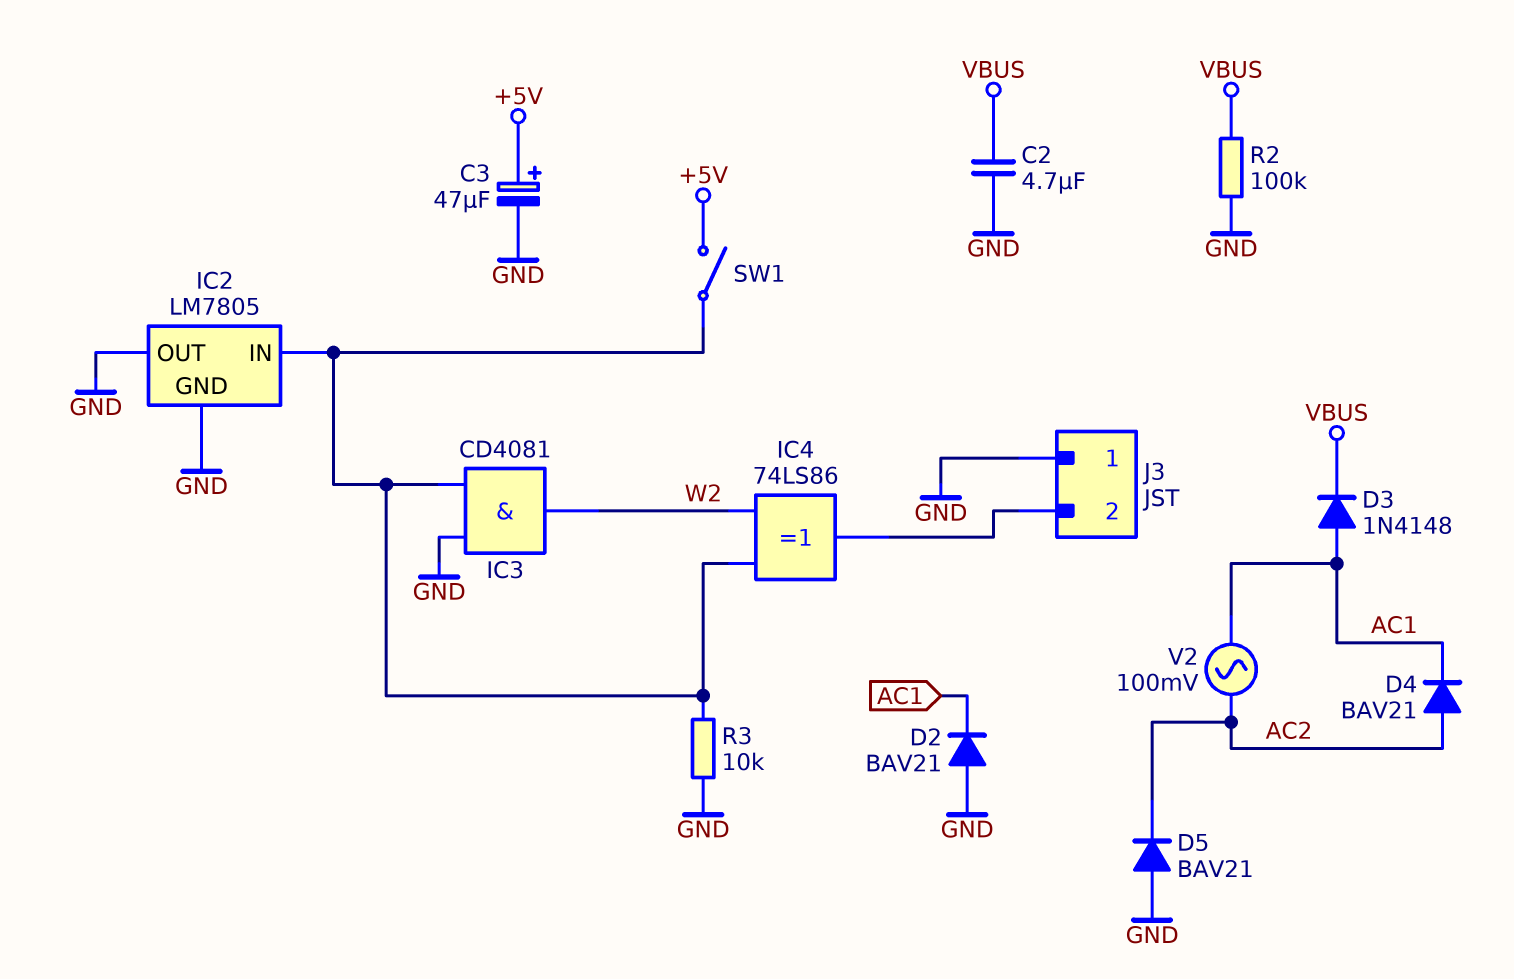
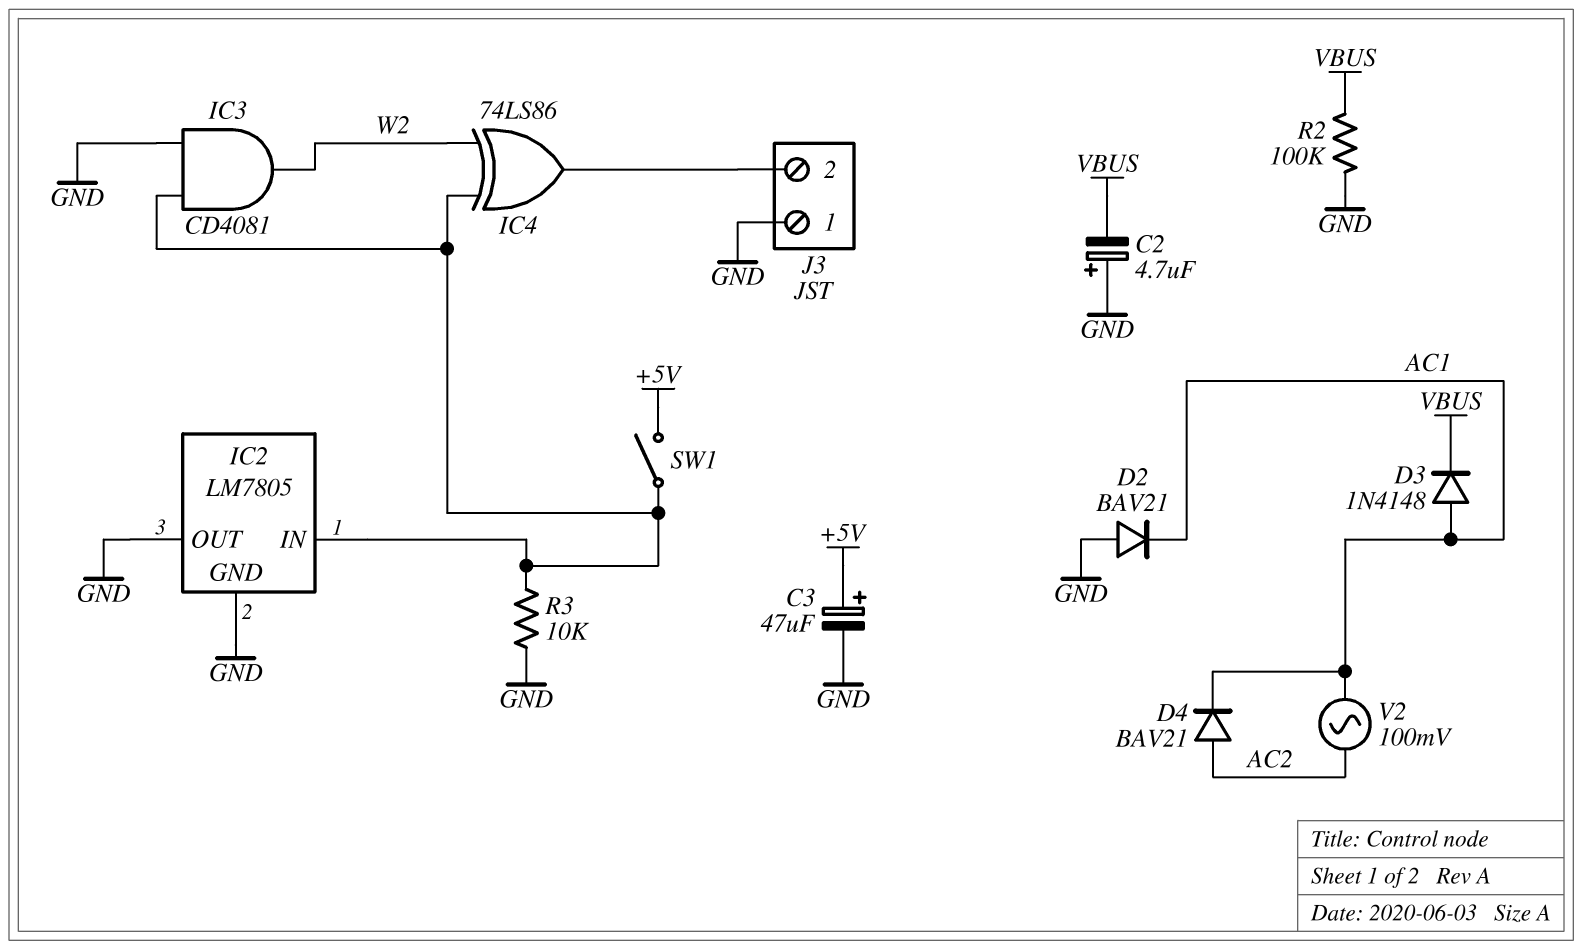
C2: 4.7uF (GND, VBUS) -> 4.7uF (plus GND, minus VBUS)
D5: diode BAV21 (A GND, K AC2) -> none

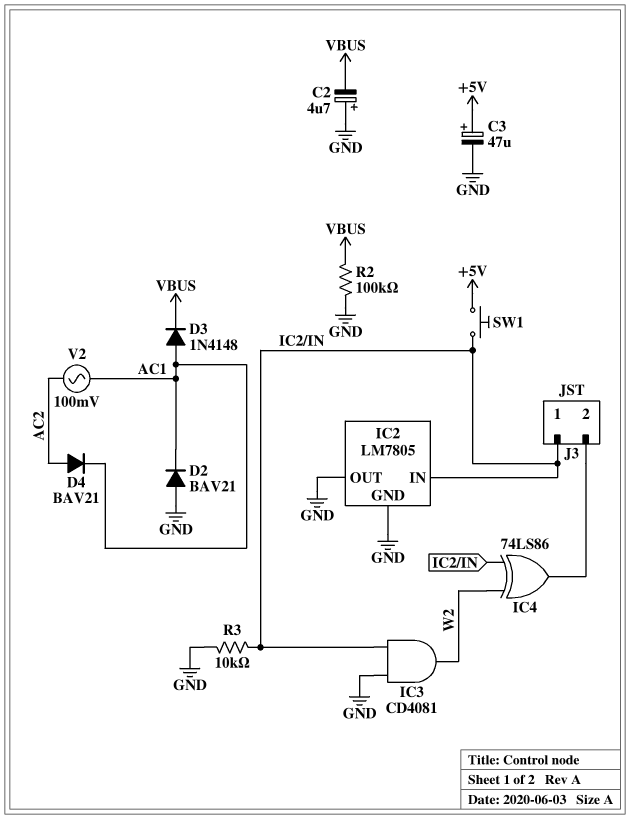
J3 pin 1: GND -> IC2/IN
SW1: switch (+5V, IC2/IN) -> button (+5V, IC2/IN)

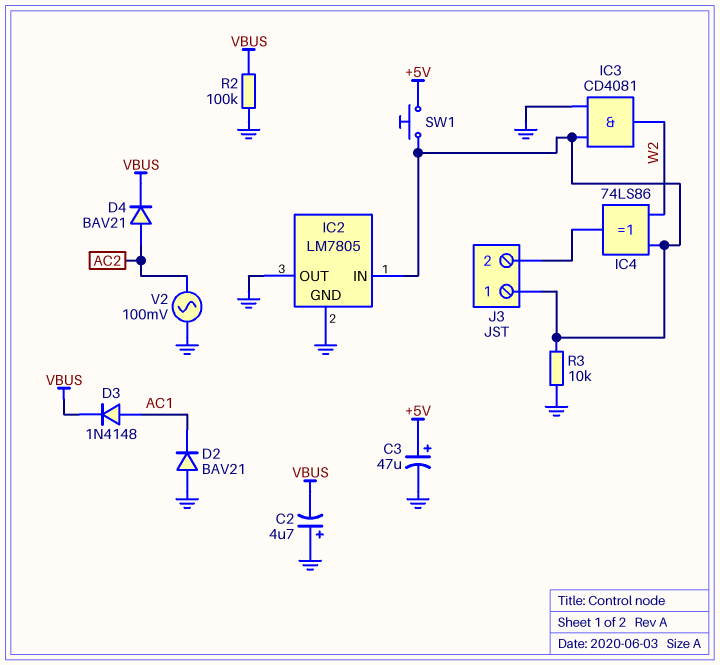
D4: diode BAV21 (A AC2, K AC1) -> diode BAV21 (A AC2, K VBUS)
V2: AC 100mV (AC1, AC2) -> AC 100mV (AC2, GND)

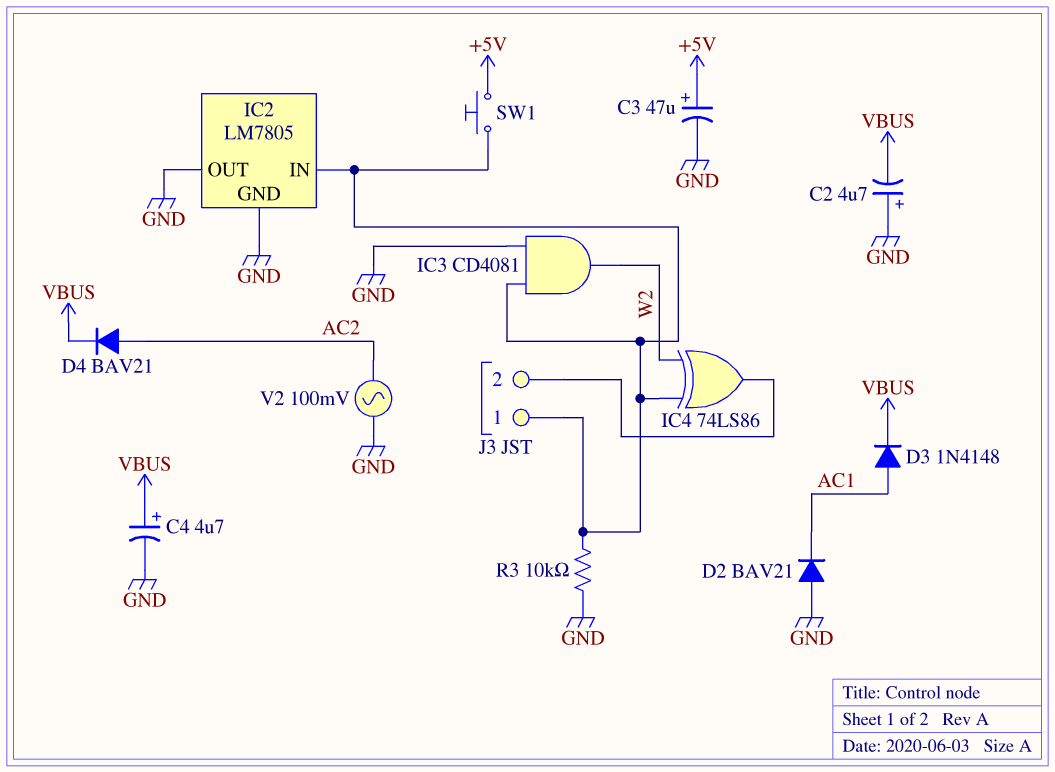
C4: none -> 4.7uF (plus VBUS, minus GND)
R2: 100k (GND, VBUS) -> none

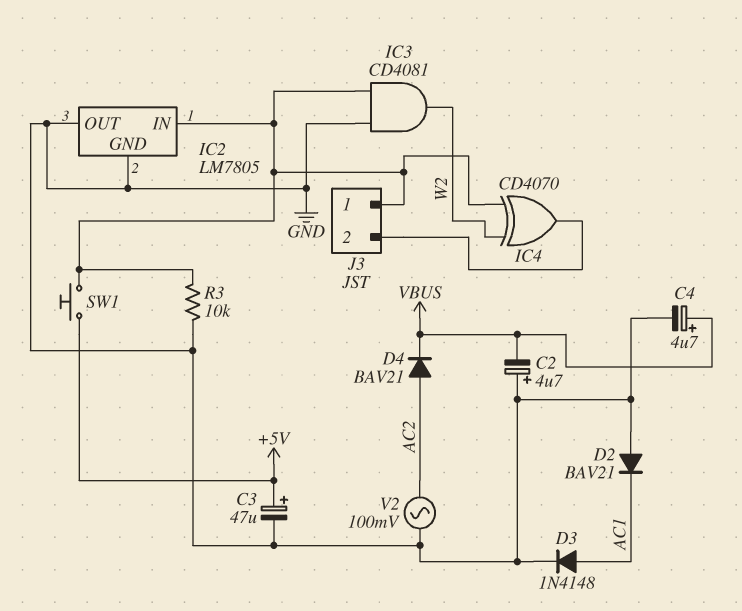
D3: diode 1N4148 (A AC1, K VBUS) -> diode 1N4148 (A AC1, K GND)
IC4: XOR 74LS86 (in IC2/IN, in W2, out J3/2) -> XOR CD4070 (in IC2/IN, in W2, out J3/2)

